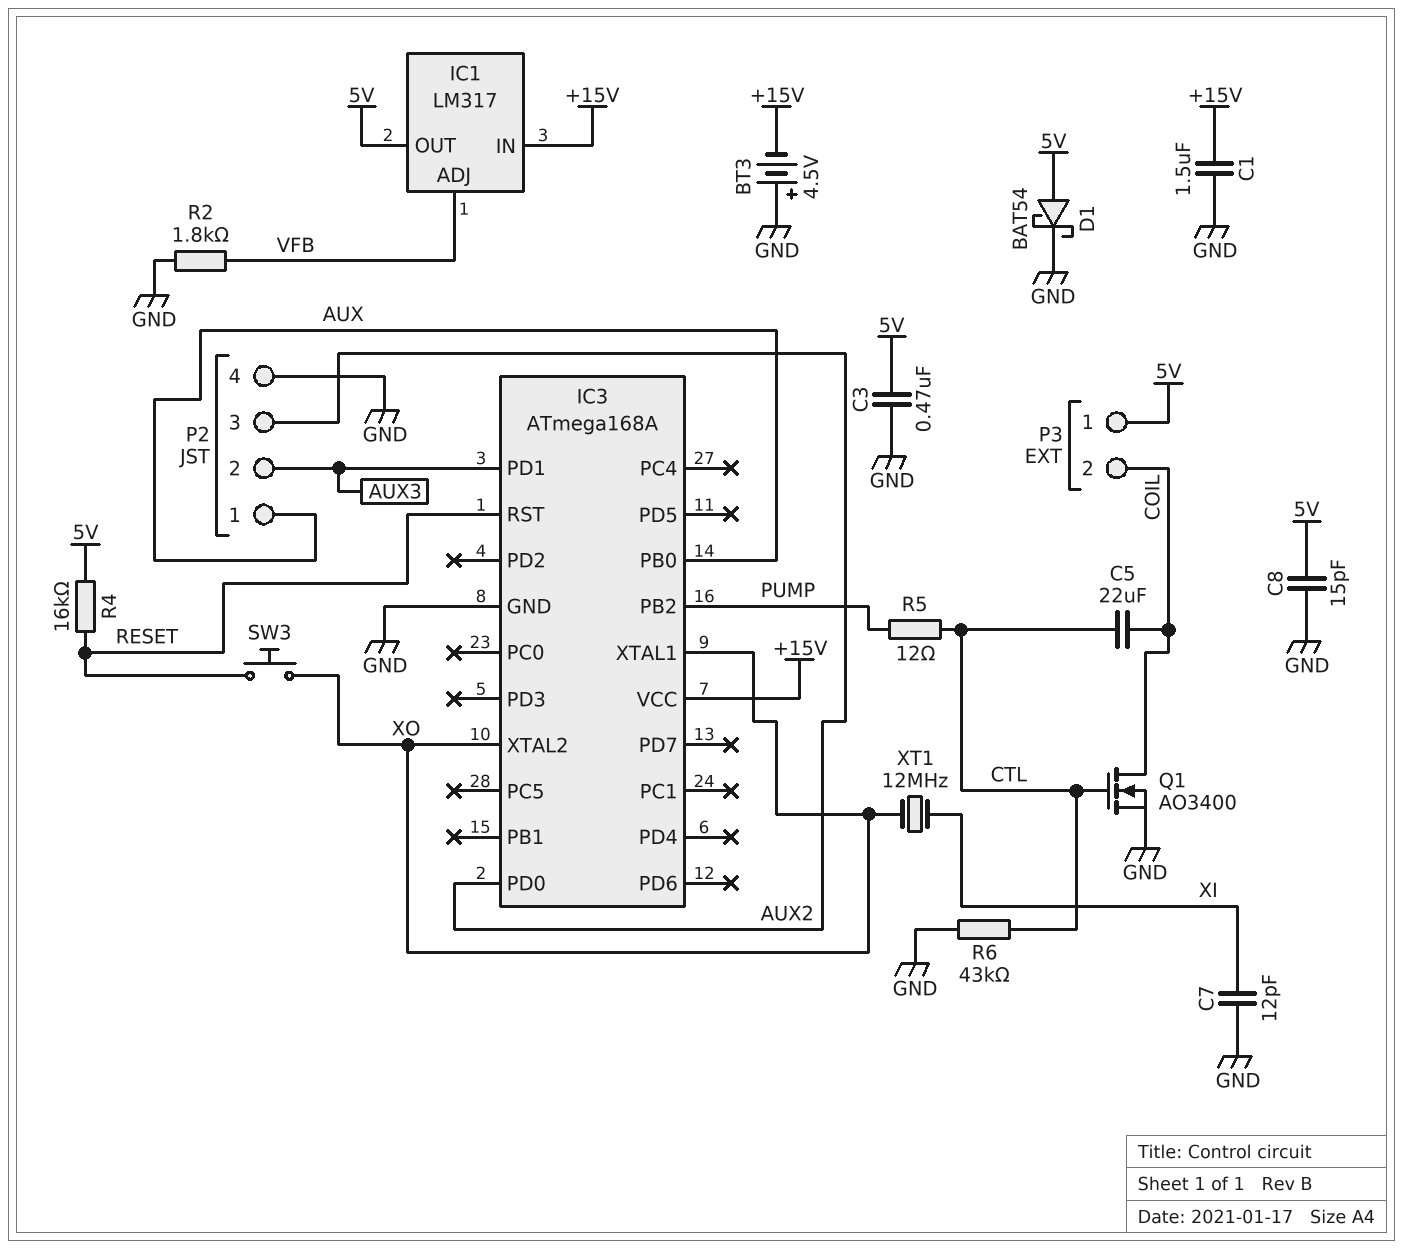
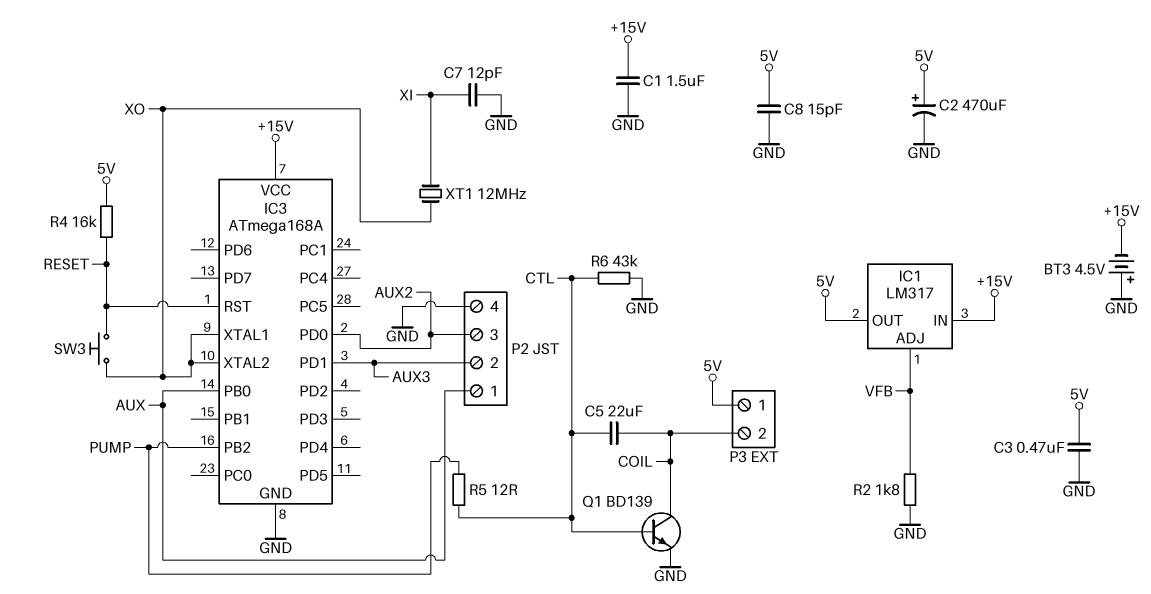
C2: none -> 470uF (plus 5V, minus GND)
D1: schottky BAT54 (A 5V, K GND) -> none
Q1: NMOS AO3400 (G CTL, D COIL, S GND) -> NPN BD139 (B CTL, C COIL, E GND)

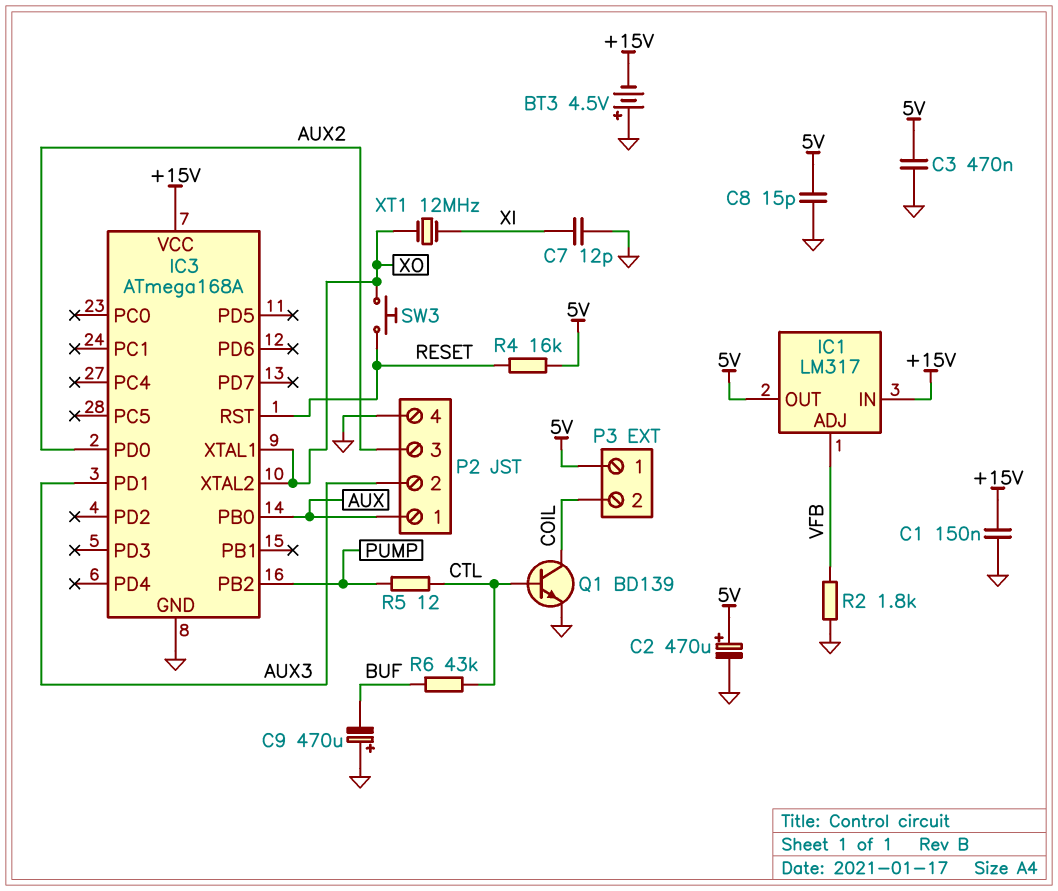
C1: 1.5uF (+15V, GND) -> 150nF (+15V, GND)
C5: 22uF (COIL, CTL) -> none
C9: none -> 470uF (plus GND, minus BUF)
R6: 43k (CTL, GND) -> 43k (BUF, CTL)

